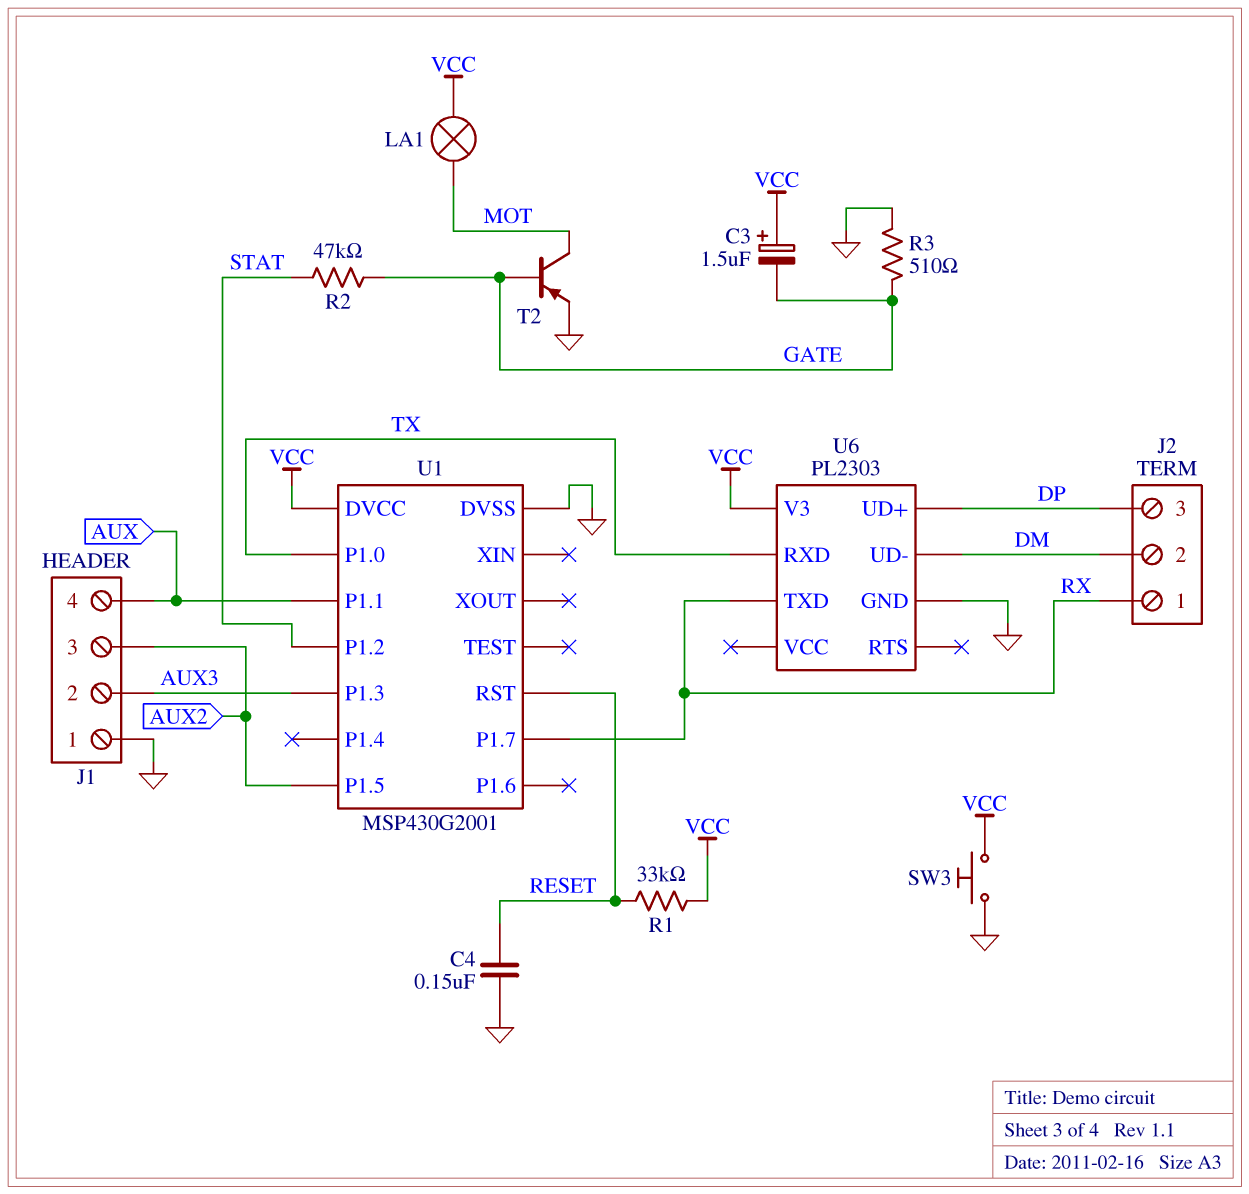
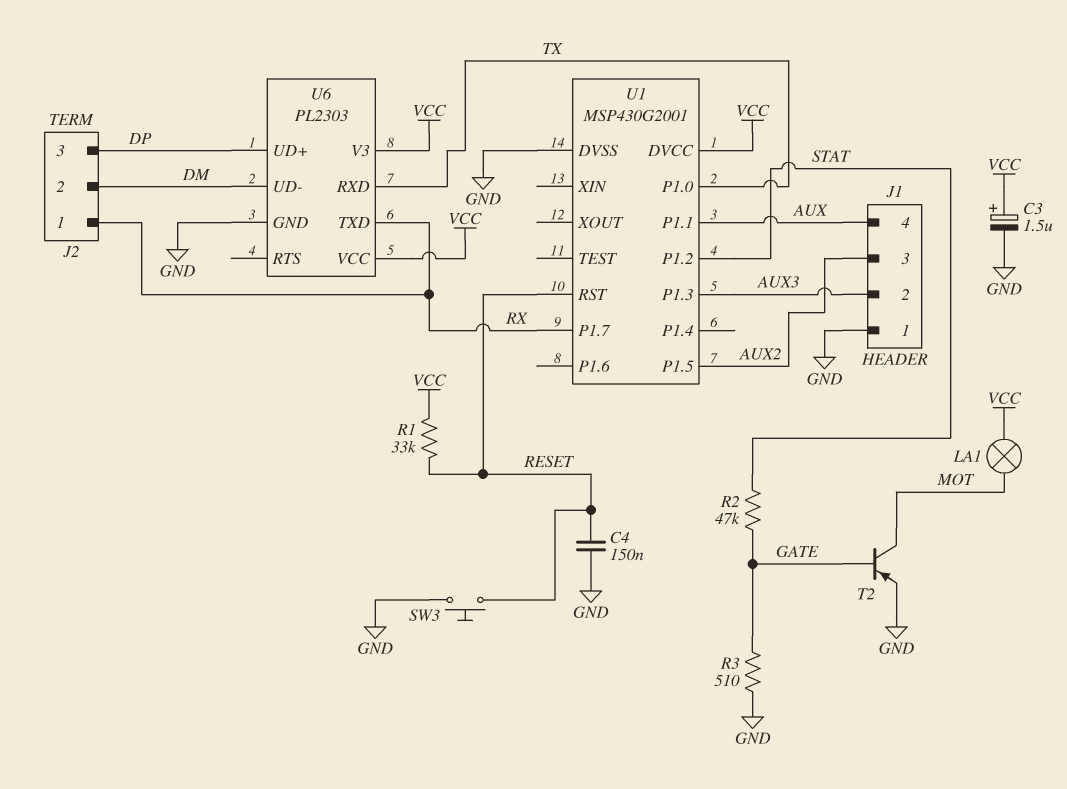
C3: 1.5uF (plus VCC, minus GATE) -> 1.5uF (plus VCC, minus GND)
SW3: button (GND, VCC) -> button (GND, RESET)
U6 pin VCC: none -> VCC

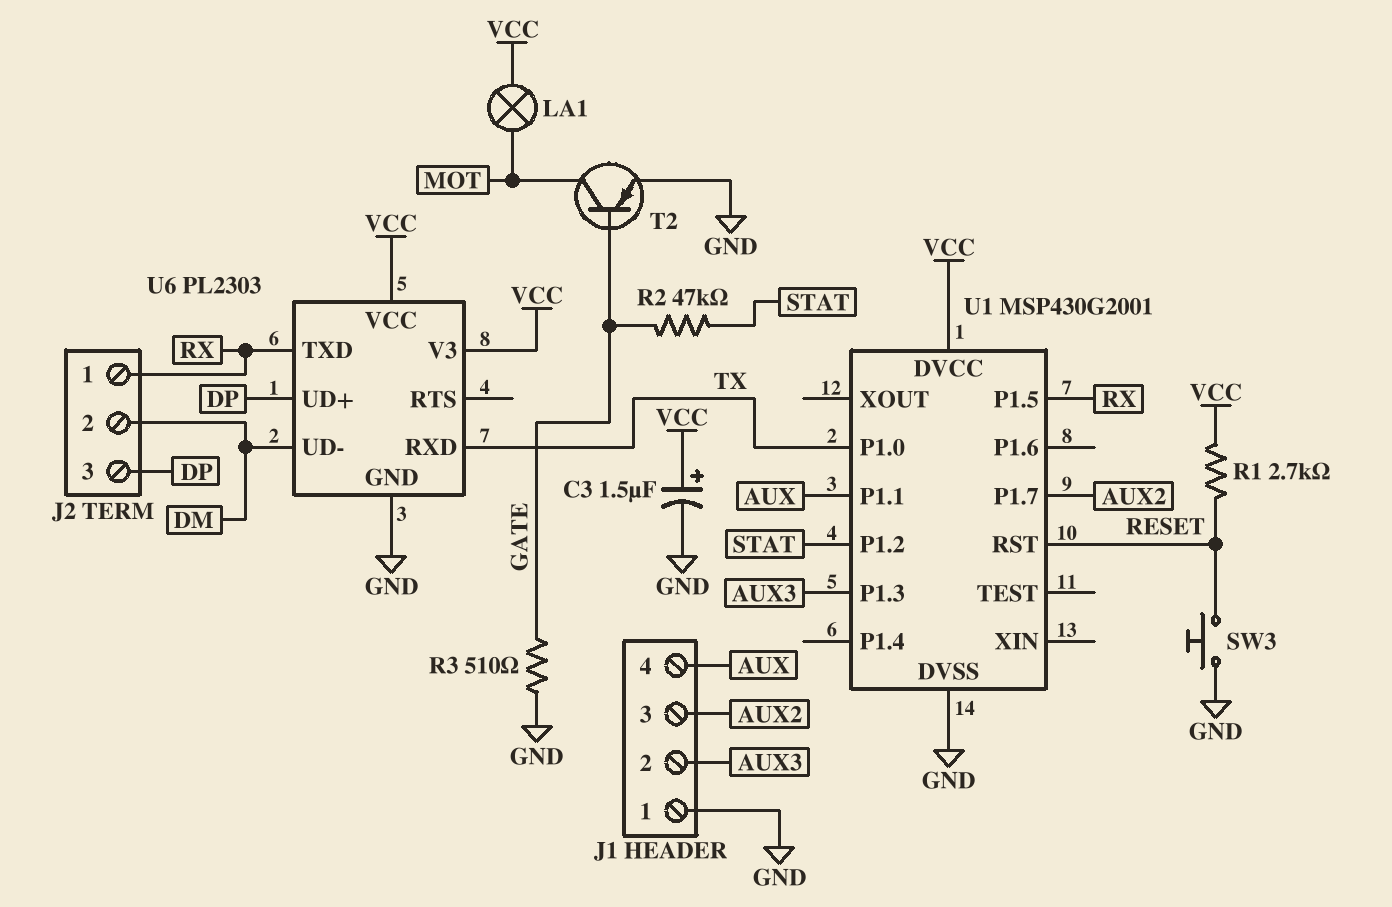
C4: 150nF (GND, RESET) -> none
R1: 33k (RESET, VCC) -> 2.7k (RESET, VCC)
U1 pin P1.5: AUX2 -> RX
U1 pin P1.7: RX -> AUX2

